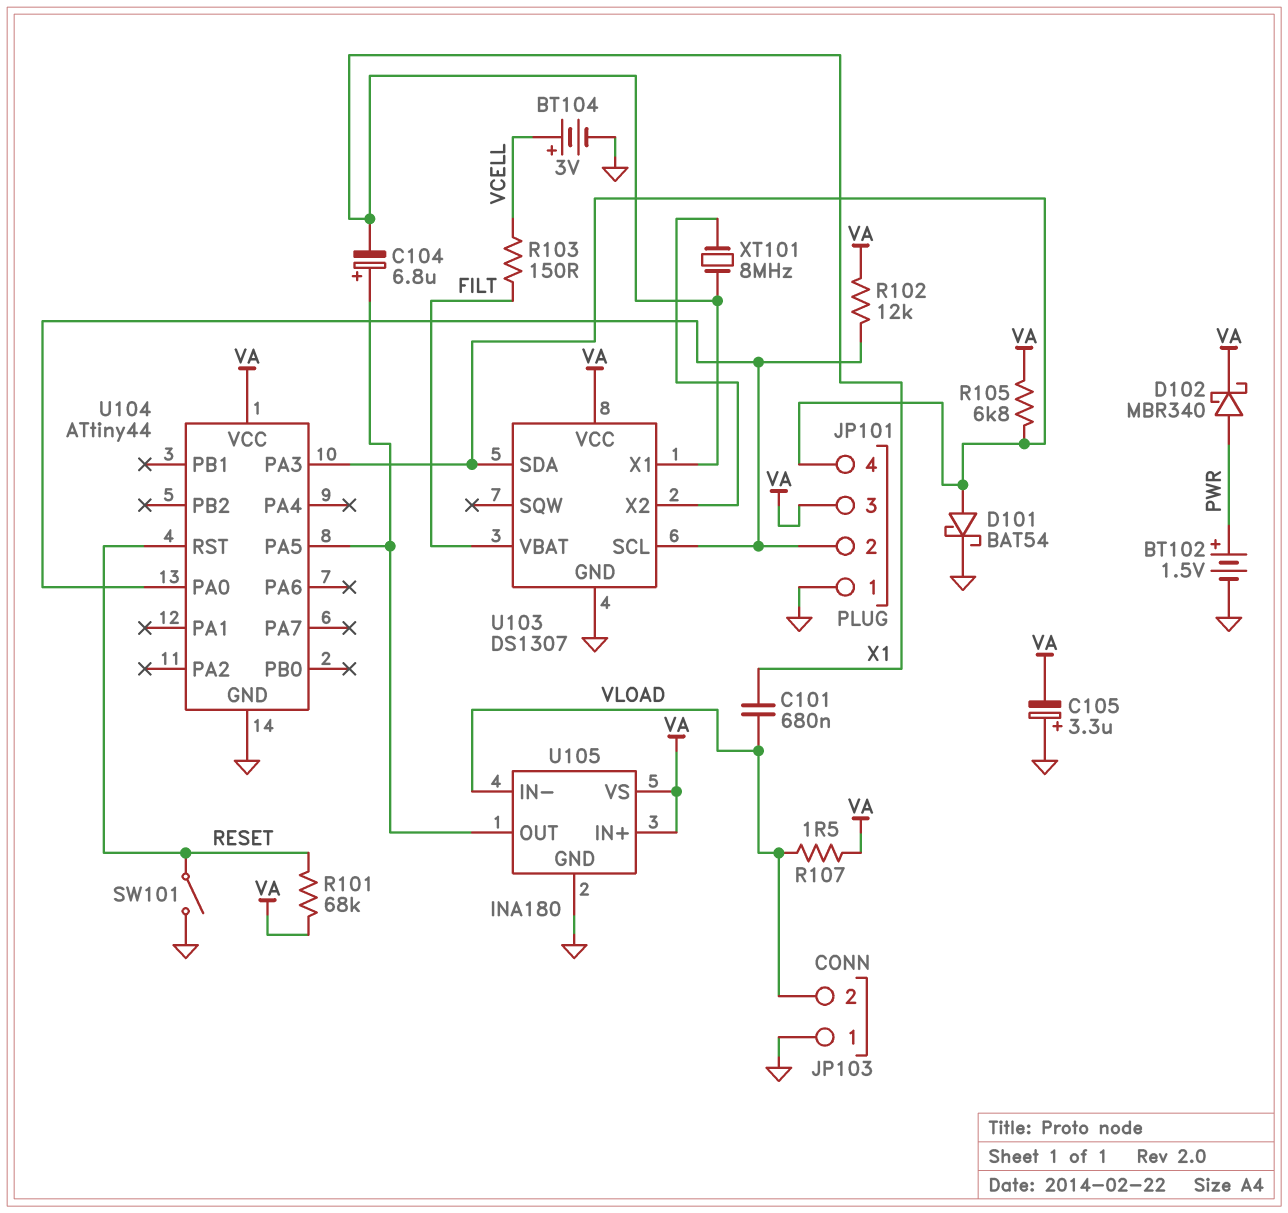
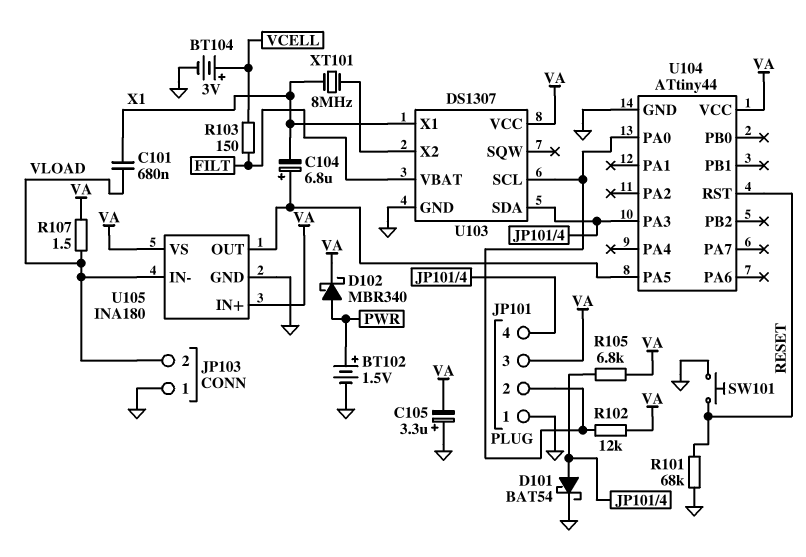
R101: 68k (RESET, VA) -> 68k (GND, RESET)
SW101: switch (GND, RESET) -> button (GND, RESET)

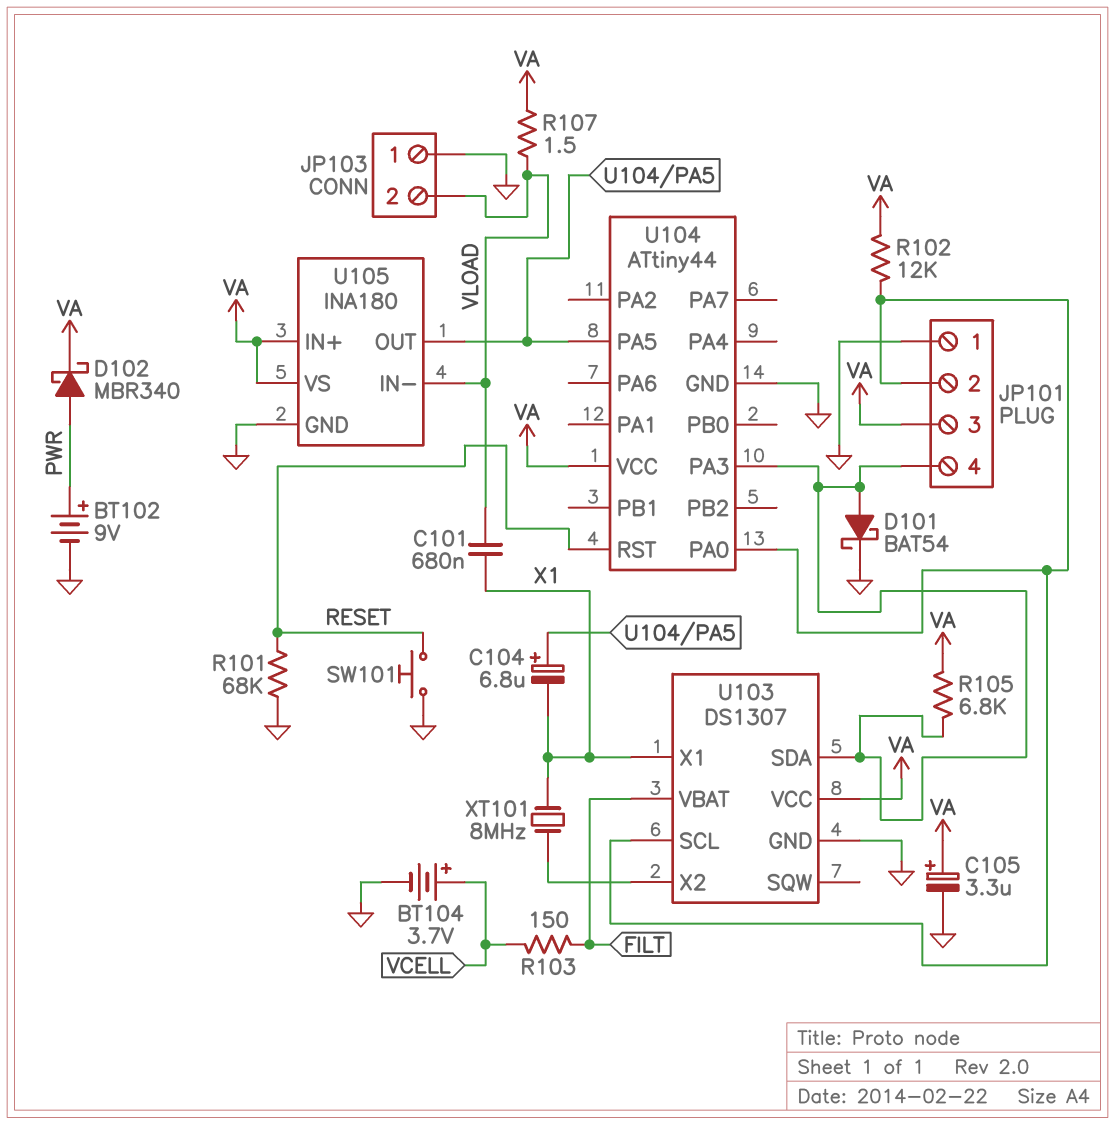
BT102: 1.5V (plus PWR, minus GND) -> 9V (plus PWR, minus GND)
BT104: 3V (plus VCELL, minus GND) -> 3.7V (plus VCELL, minus GND)
C105: 3.3uF (plus GND, minus VA) -> 3.3uF (plus VA, minus GND)

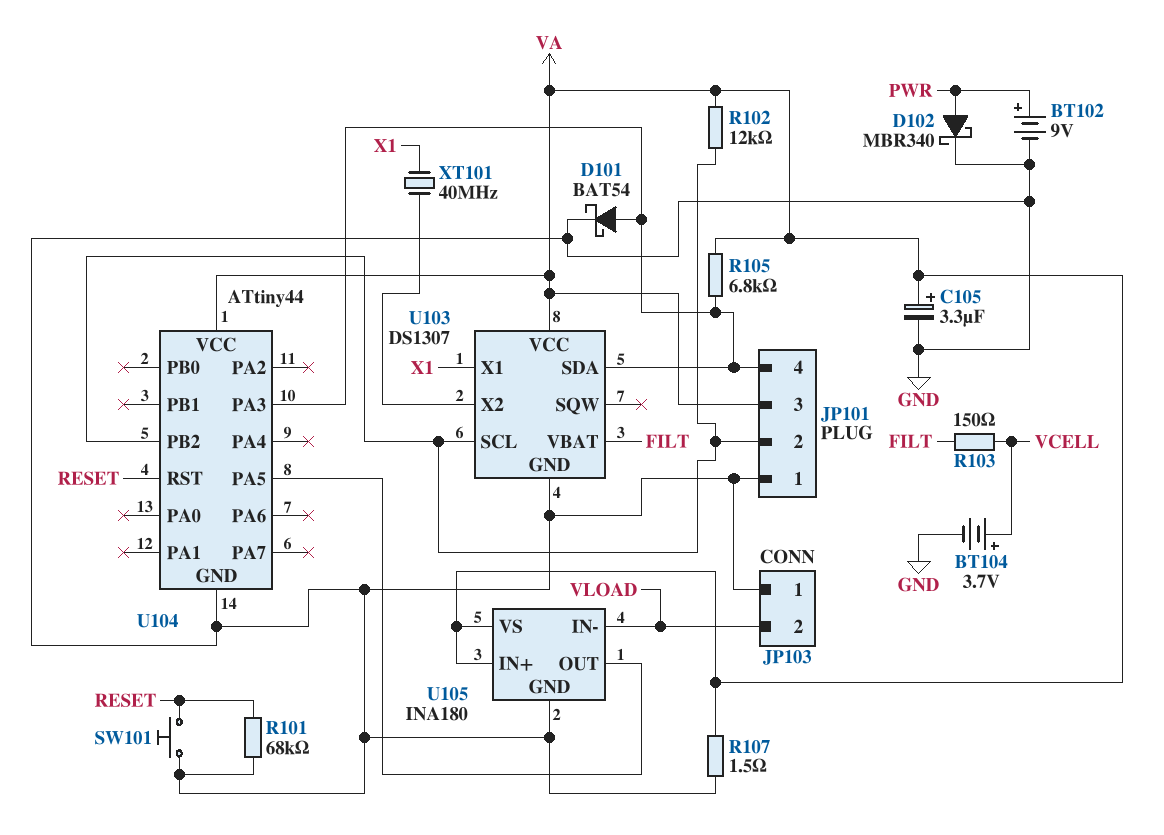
C101: 680nF (VLOAD, X1) -> none
C104: 6.8uF (plus U104/PA5, minus X1) -> none
D102: schottky MBR340 (A PWR, K VA) -> schottky MBR340 (A PWR, K GND)
R107: 1.5 (VA, VLOAD) -> 1.5 (GND, VA)
U104 pin PA0: JP101/2 -> none
U104 pin PB2: none -> JP101/2
XT101: 8MHz (U103/X2, X1) -> 40MHz (U103/X2, X1)

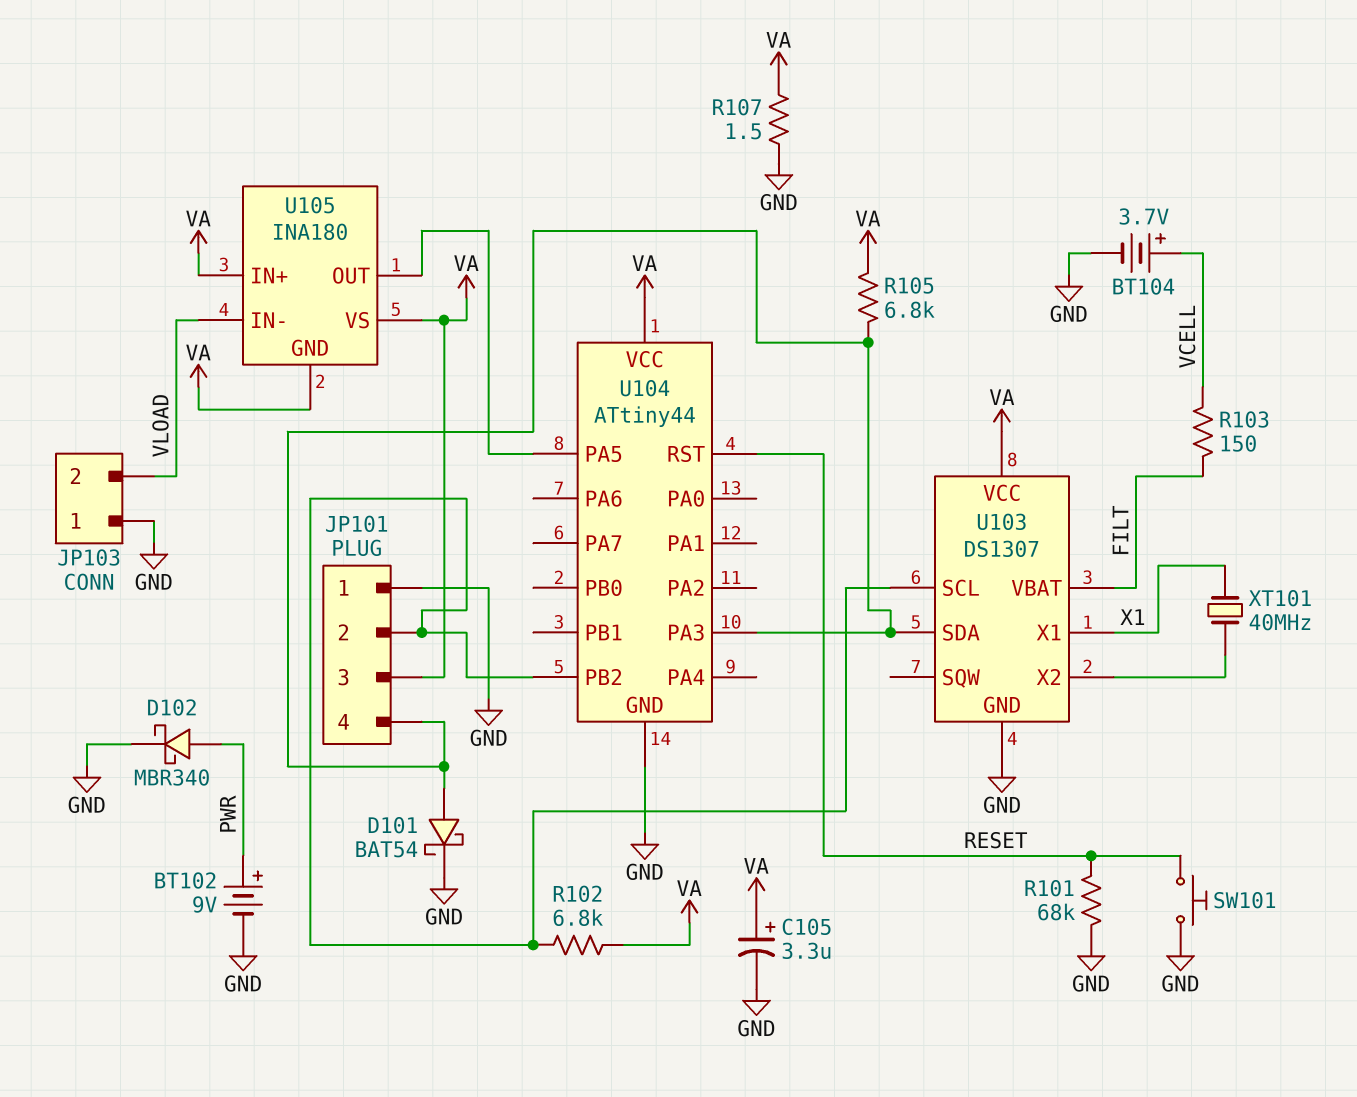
R102: 12k (JP101/2, VA) -> 6.8k (JP101/2, VA)
U105 pin GND: GND -> VA

